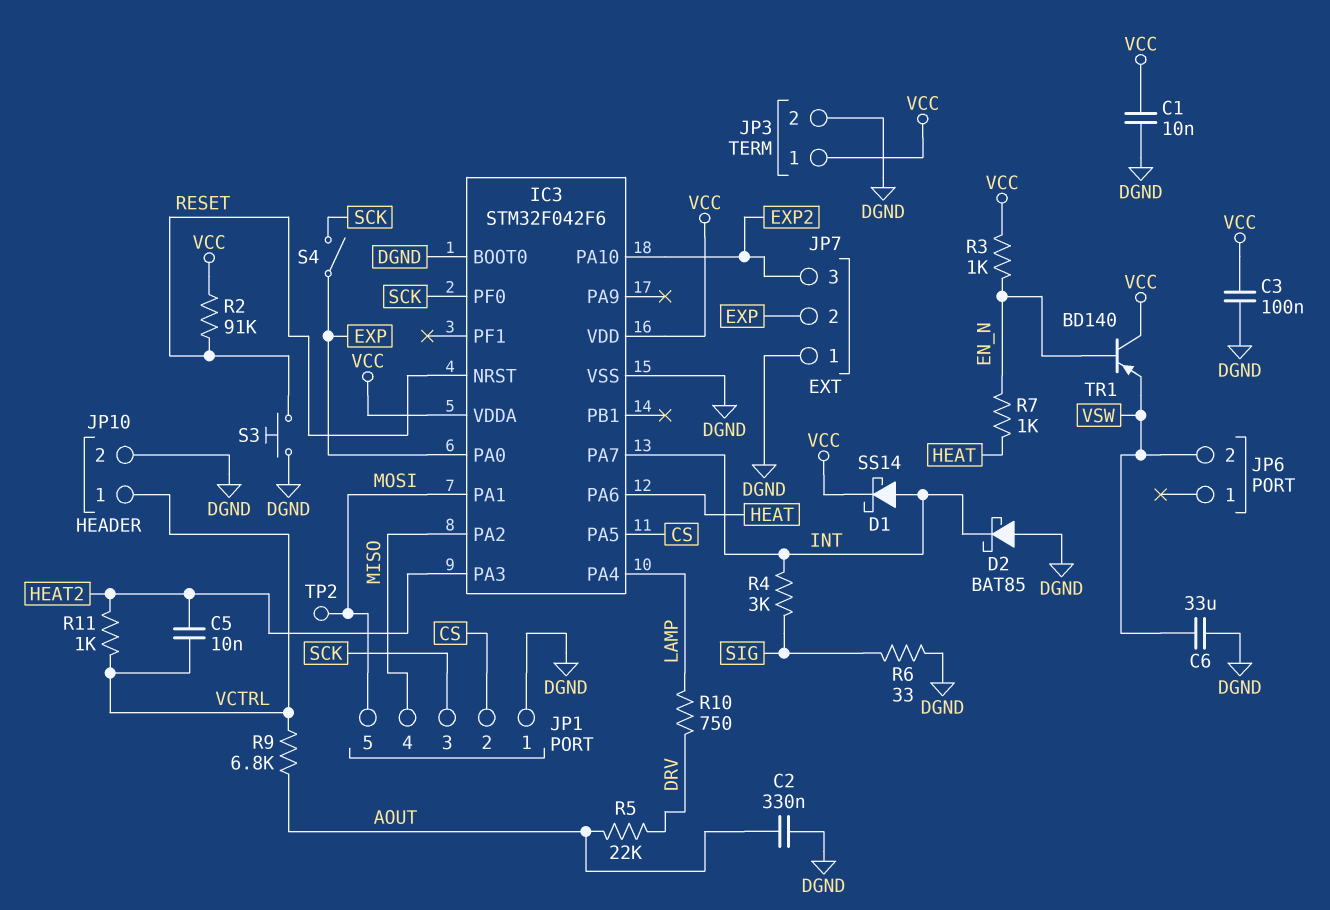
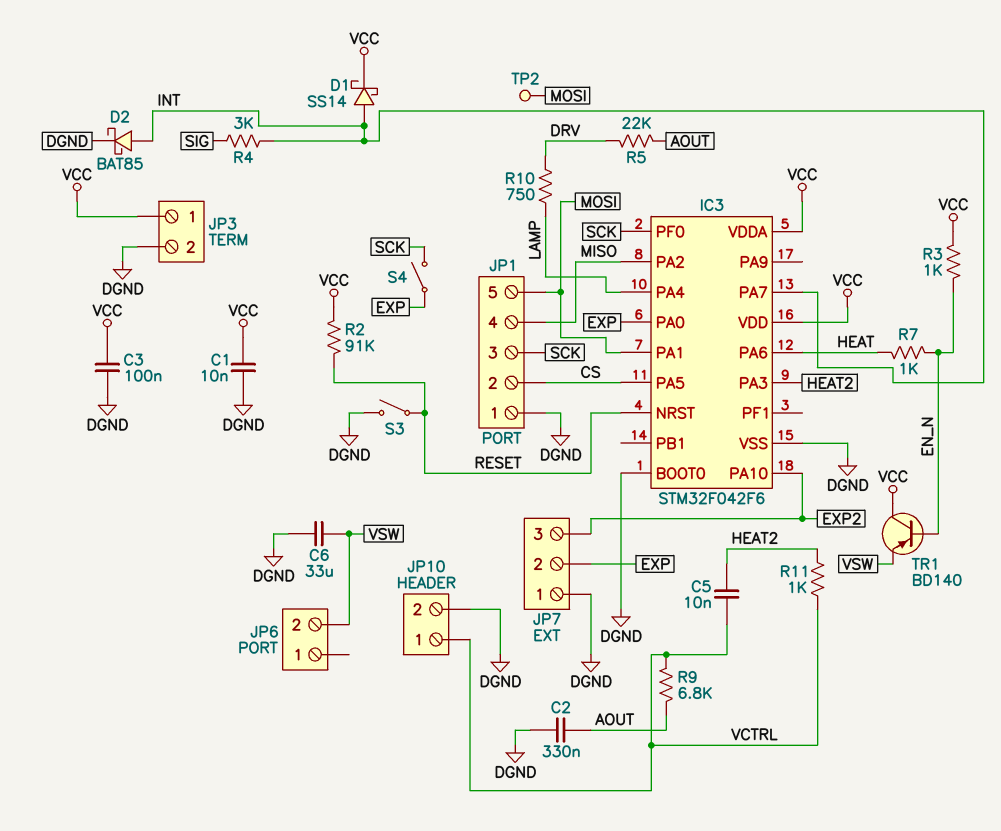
D2: schottky BAT85 (A DGND, K INT) -> schottky BAT85 (A INT, K DGND)
R6: 33 (DGND, SIG) -> none
S3: button (DGND, RESET) -> switch (DGND, RESET)

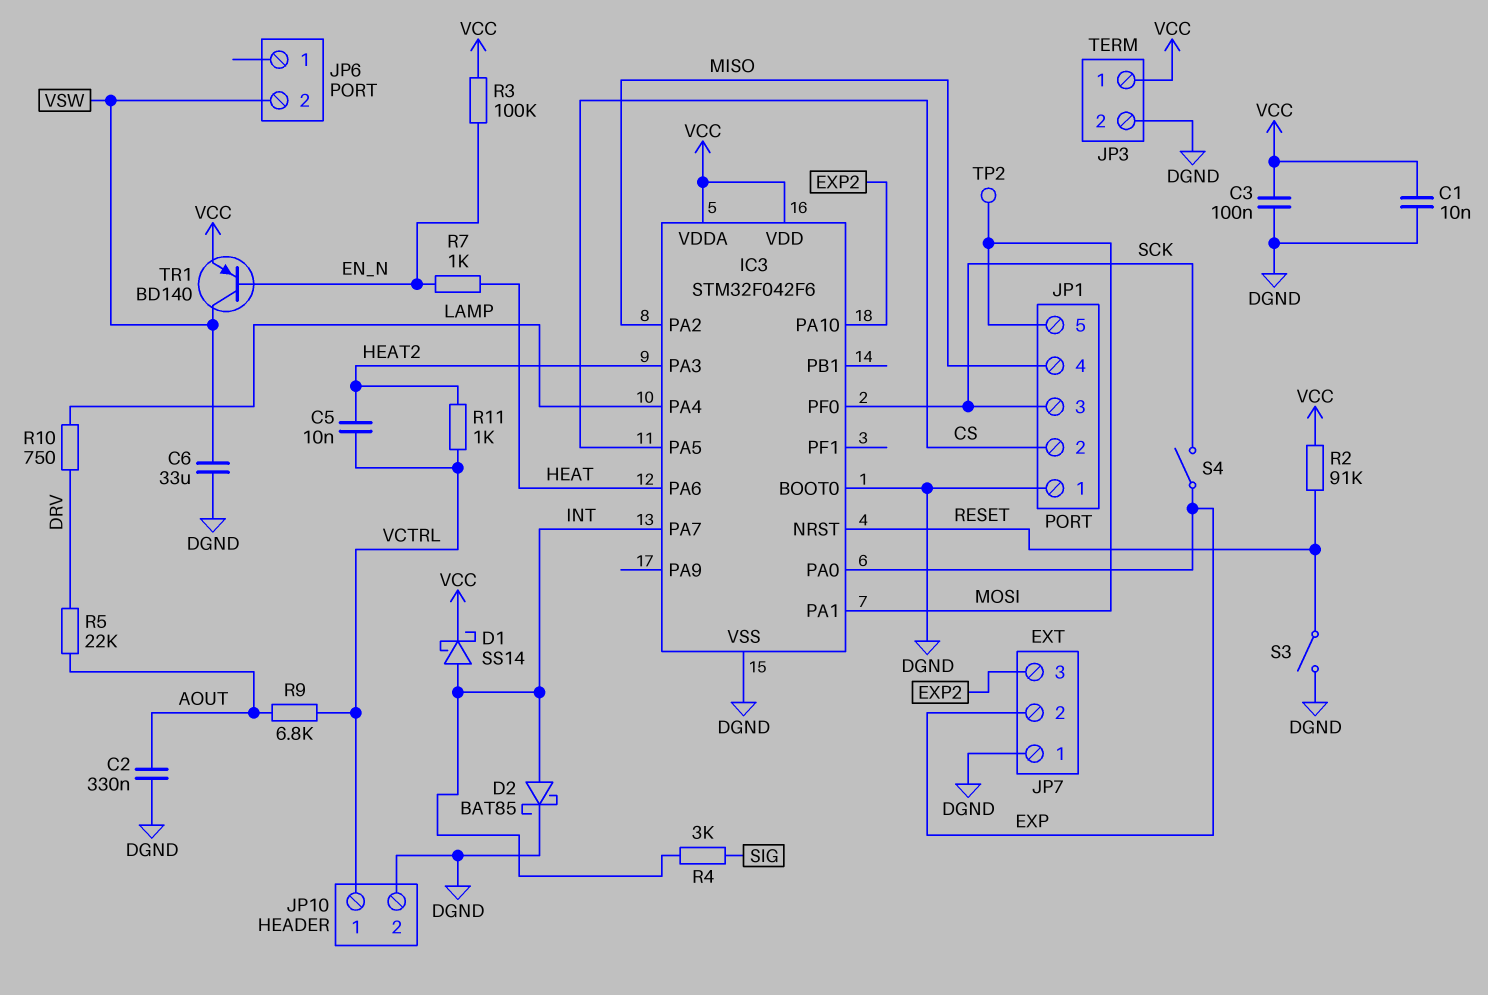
R3: 1k (EN_N, VCC) -> 100k (EN_N, VCC)
TR1: PNP BD140 (B EN_N, C VCC, E VSW) -> PNP BD140 (B EN_N, C VSW, E VCC)

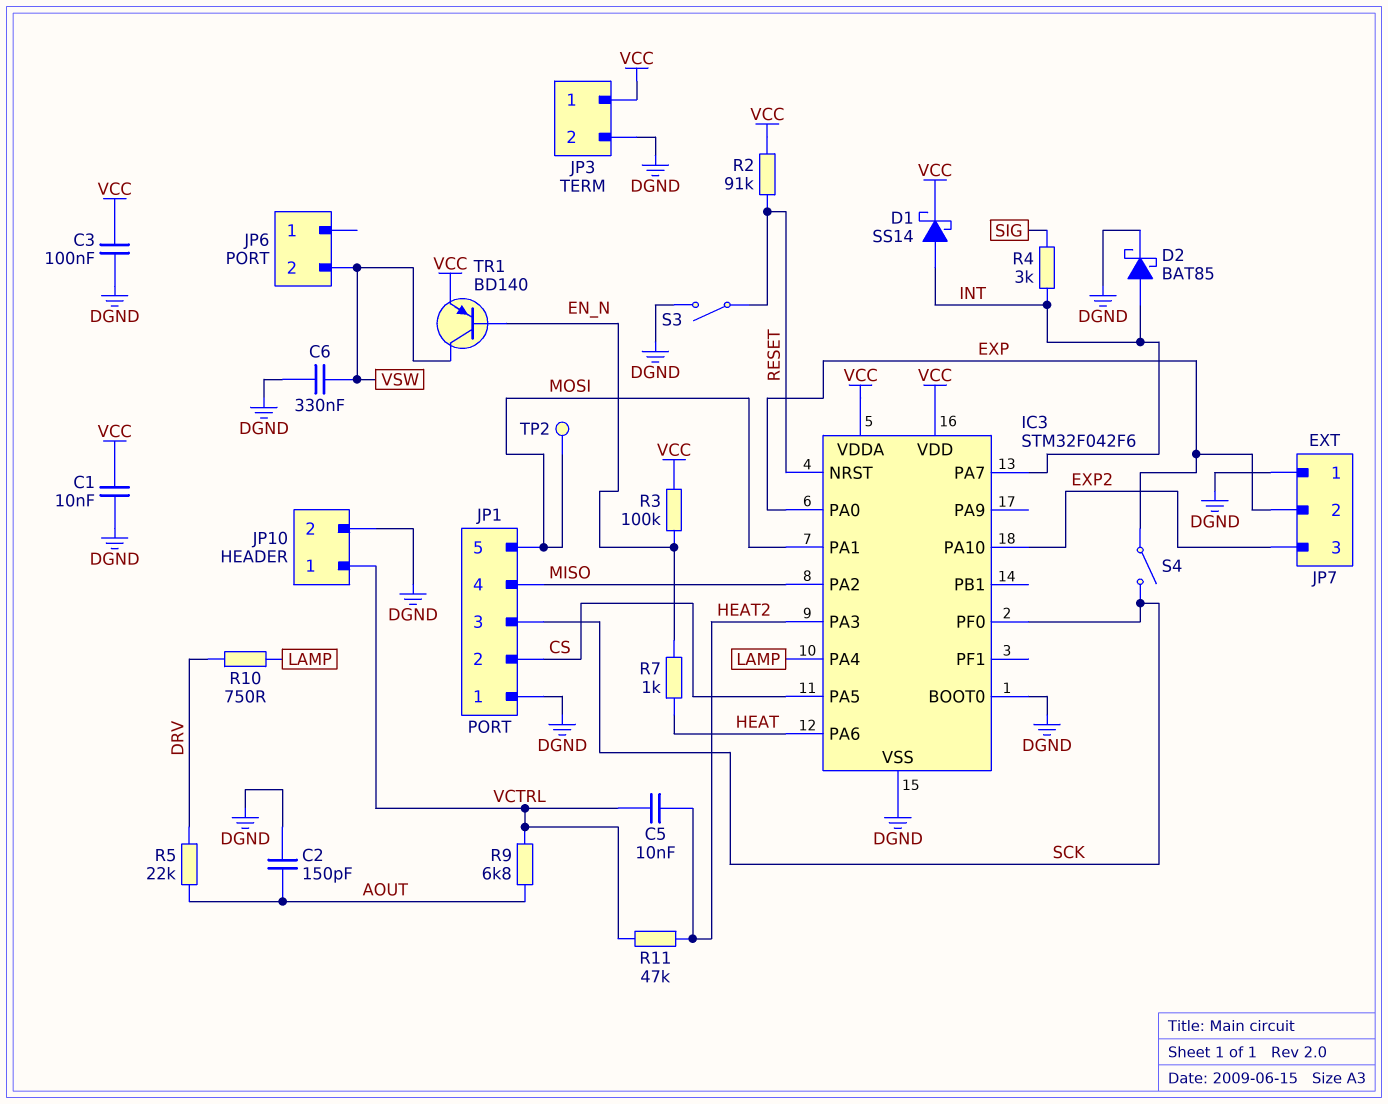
C2: 330nF (AOUT, DGND) -> 150pF (AOUT, DGND)
C6: 33uF (DGND, VSW) -> 330nF (DGND, VSW)
R11: 1k (HEAT2, VCTRL) -> 47k (HEAT2, VCTRL)

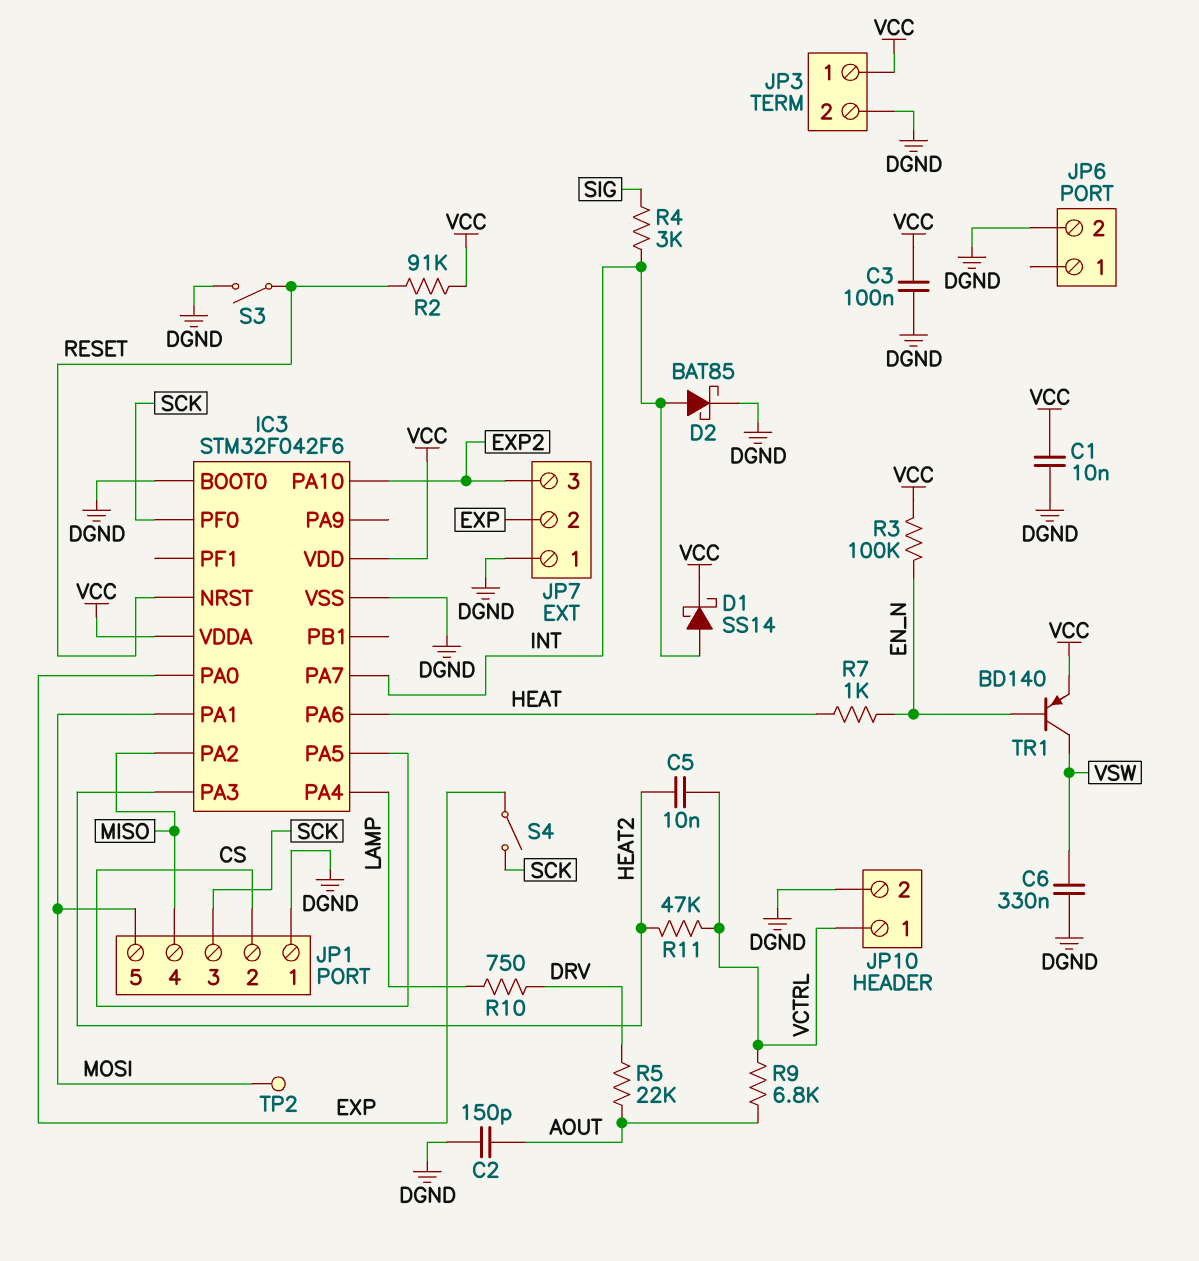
JP6 pin 2: VSW -> DGND

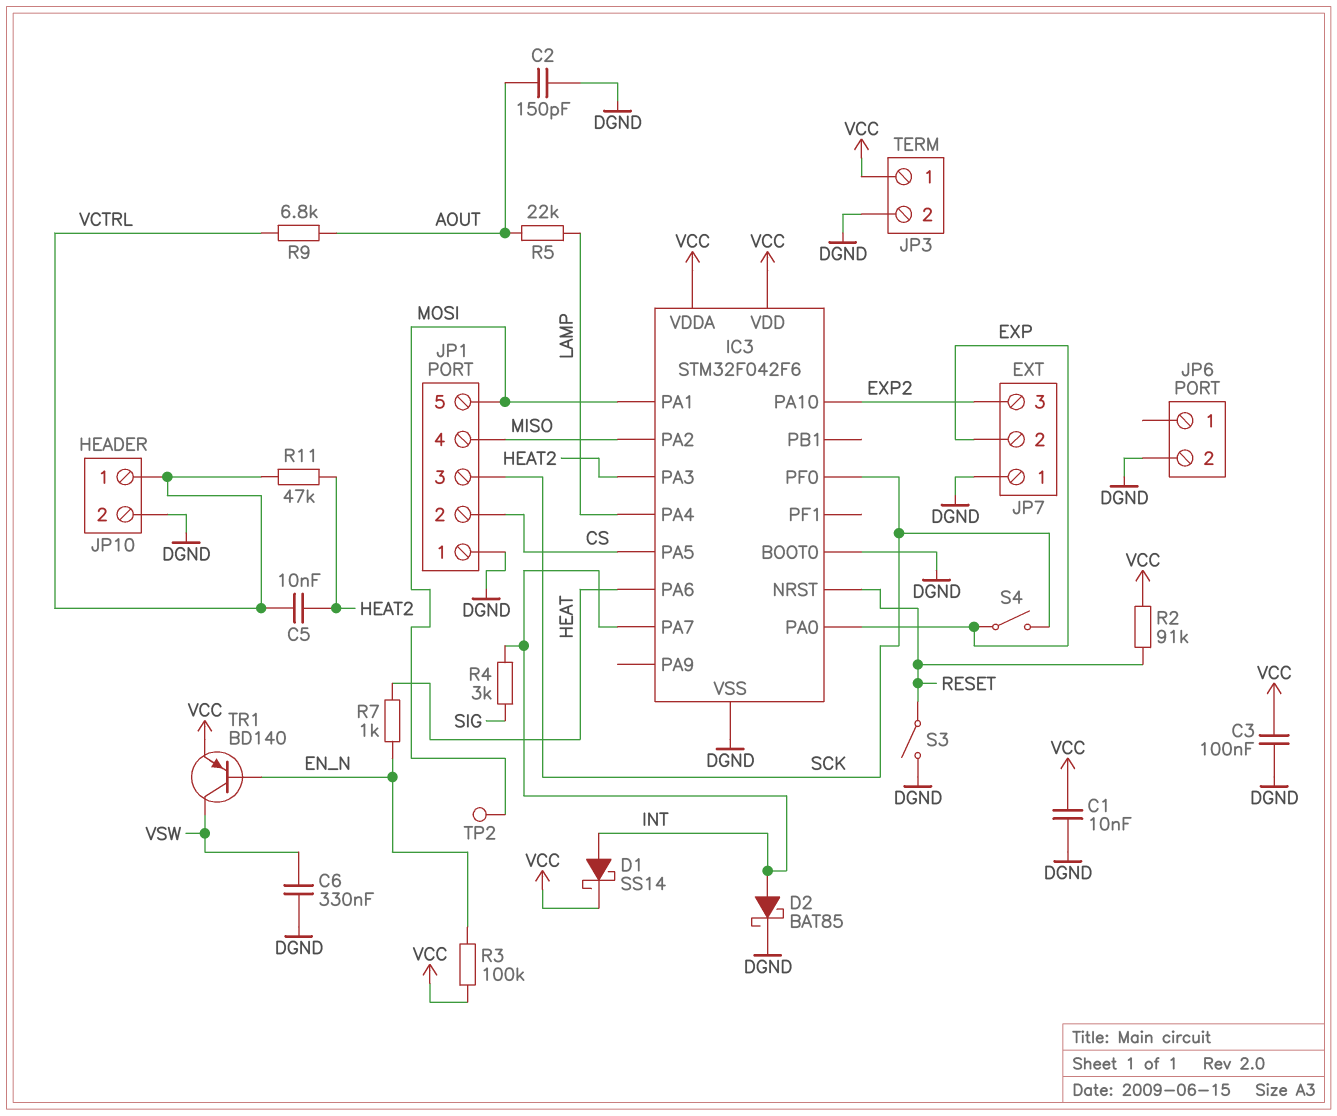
R5: 22k (AOUT, DRV) -> 22k (AOUT, LAMP)
R10: 750 (DRV, LAMP) -> none

